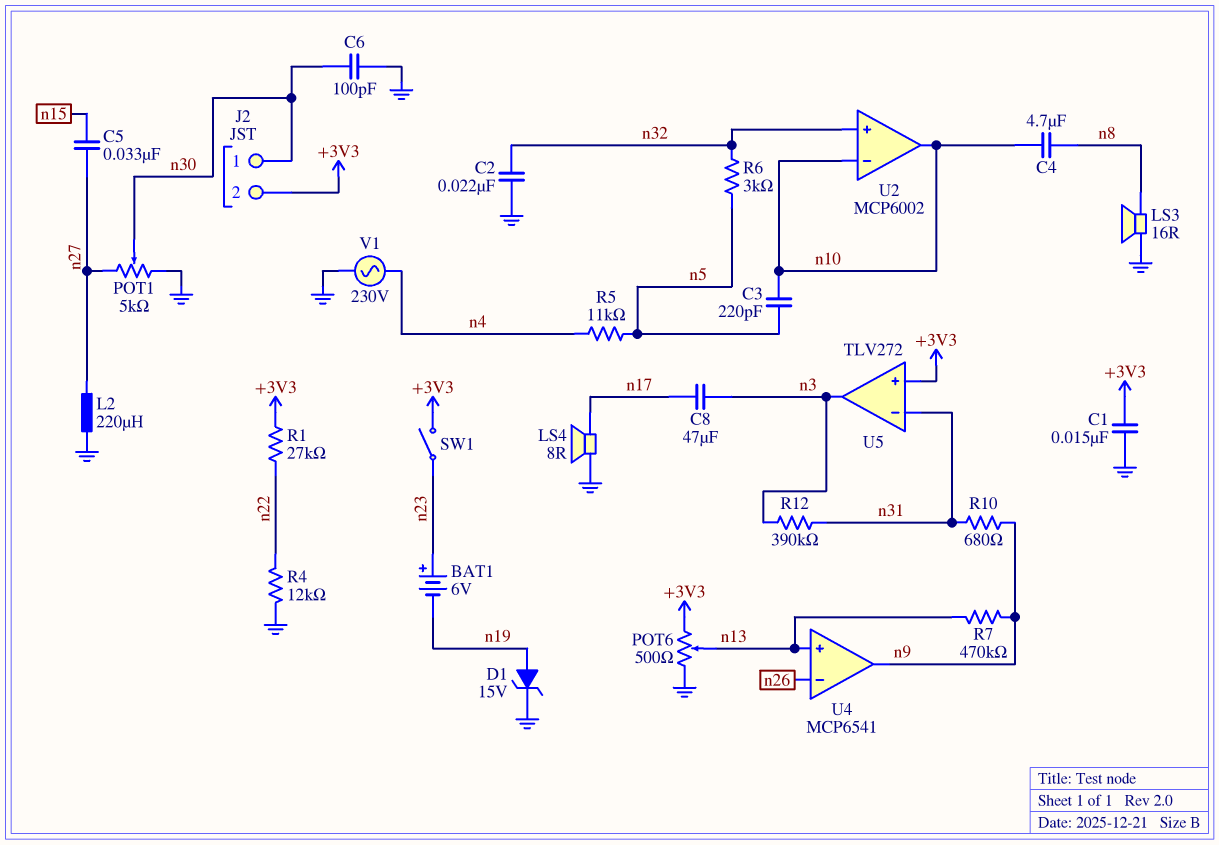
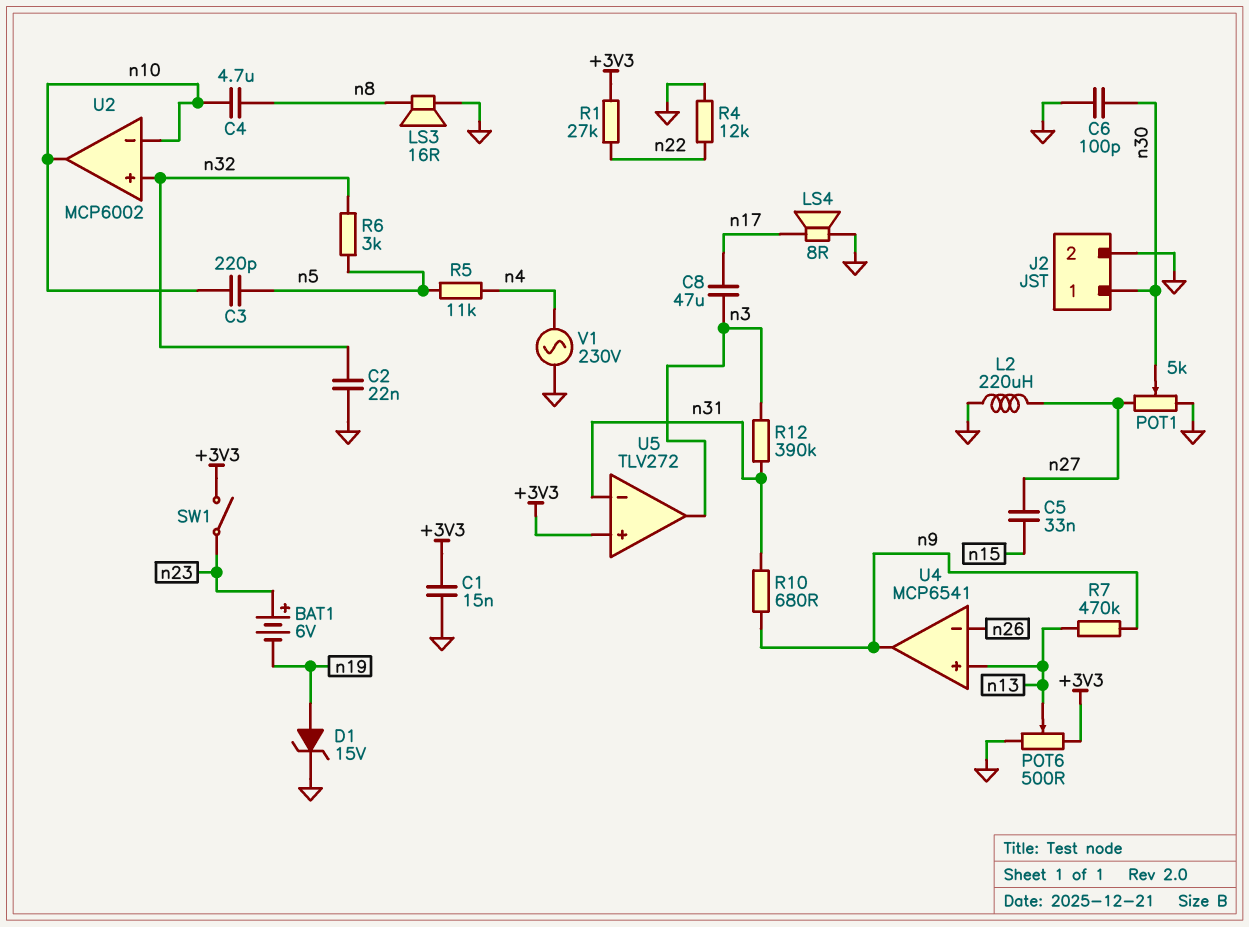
J2 pin 2: +3V3 -> GND

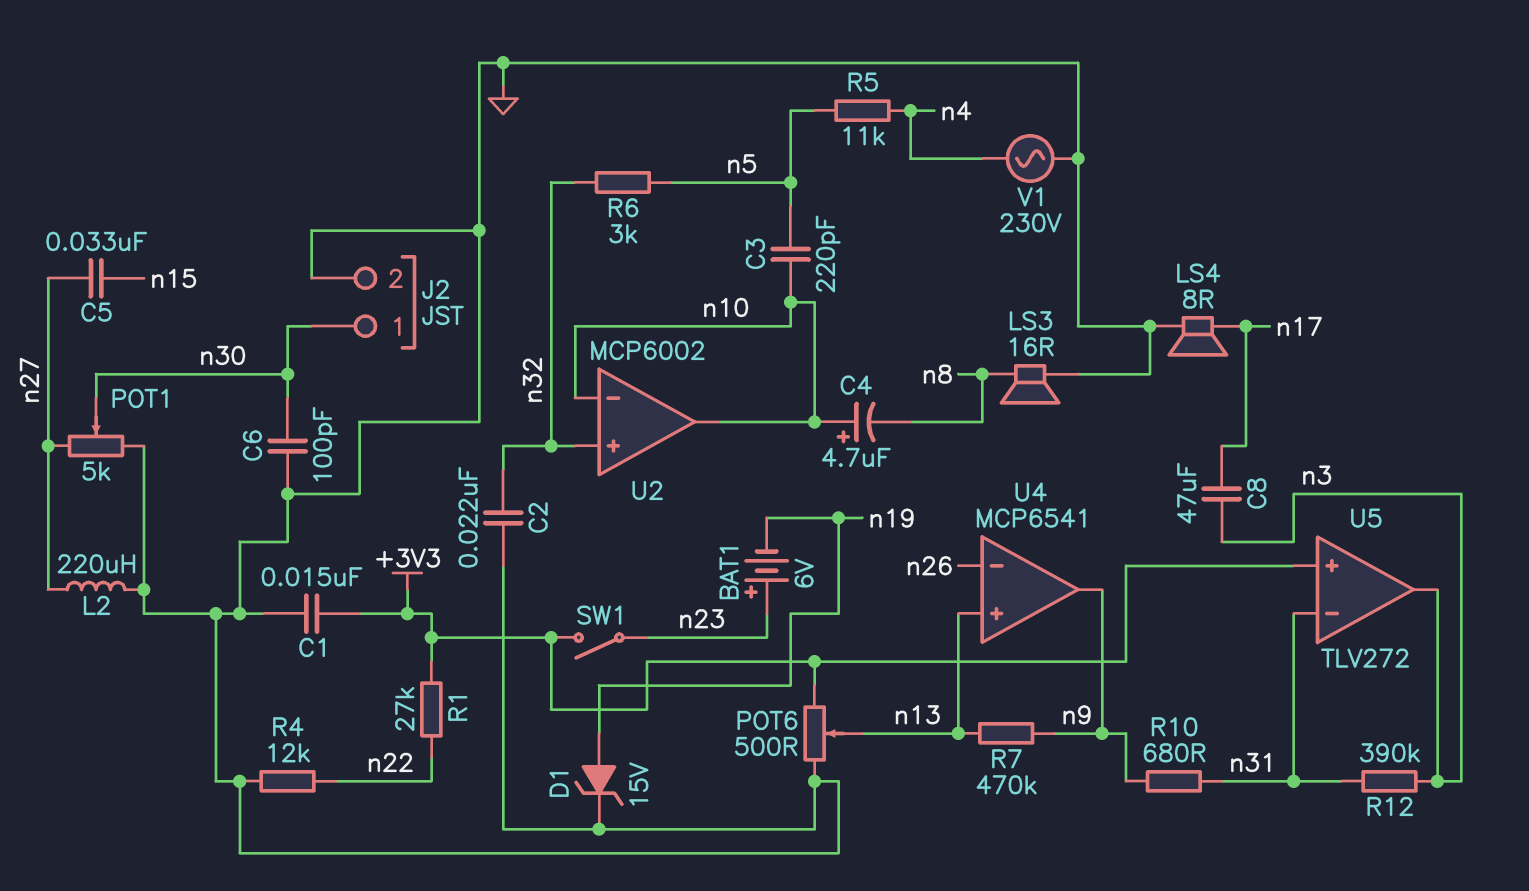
C4: 4.7uF (n8, n10) -> 4.7uF (plus n10, minus n8)

